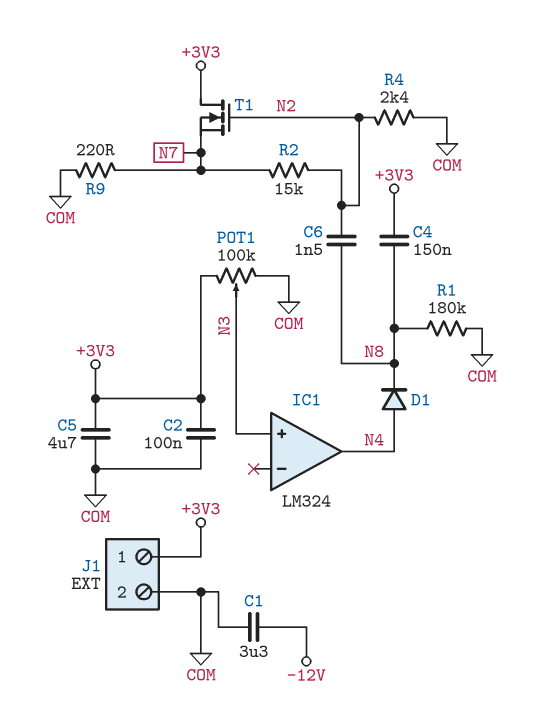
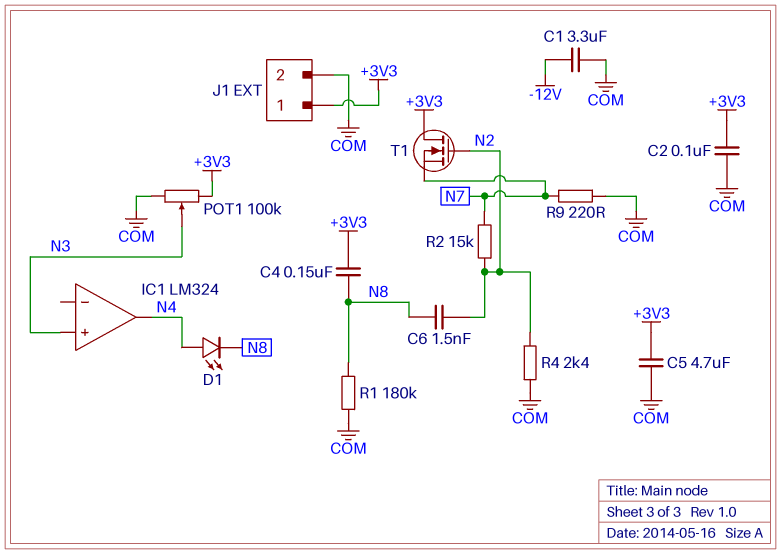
D1: diode (A N4, K N8) -> LED (A N4, K N8)

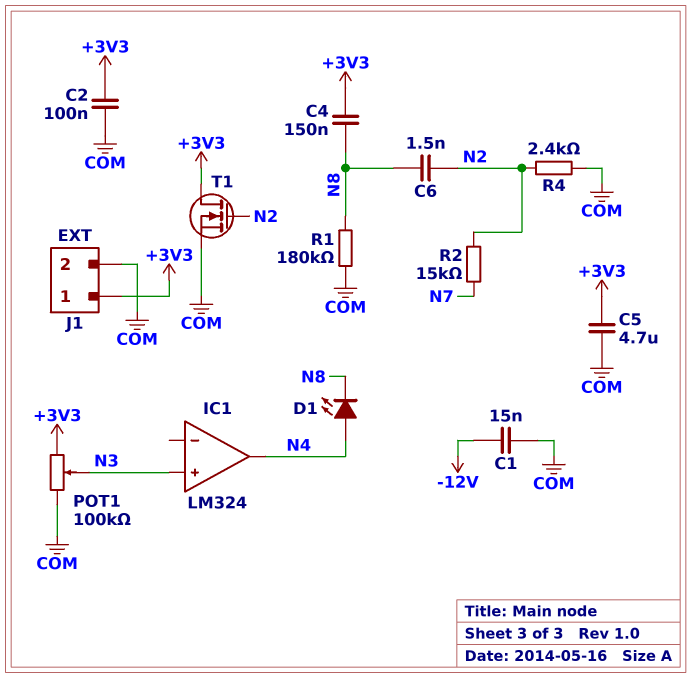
C1: 3.3uF (-12V, COM) -> 15nF (-12V, COM)
R9: 220 (COM, N7) -> none
T1: NMOS (G N2, D +3V3, S N7) -> NMOS (G N2, D +3V3, S COM)

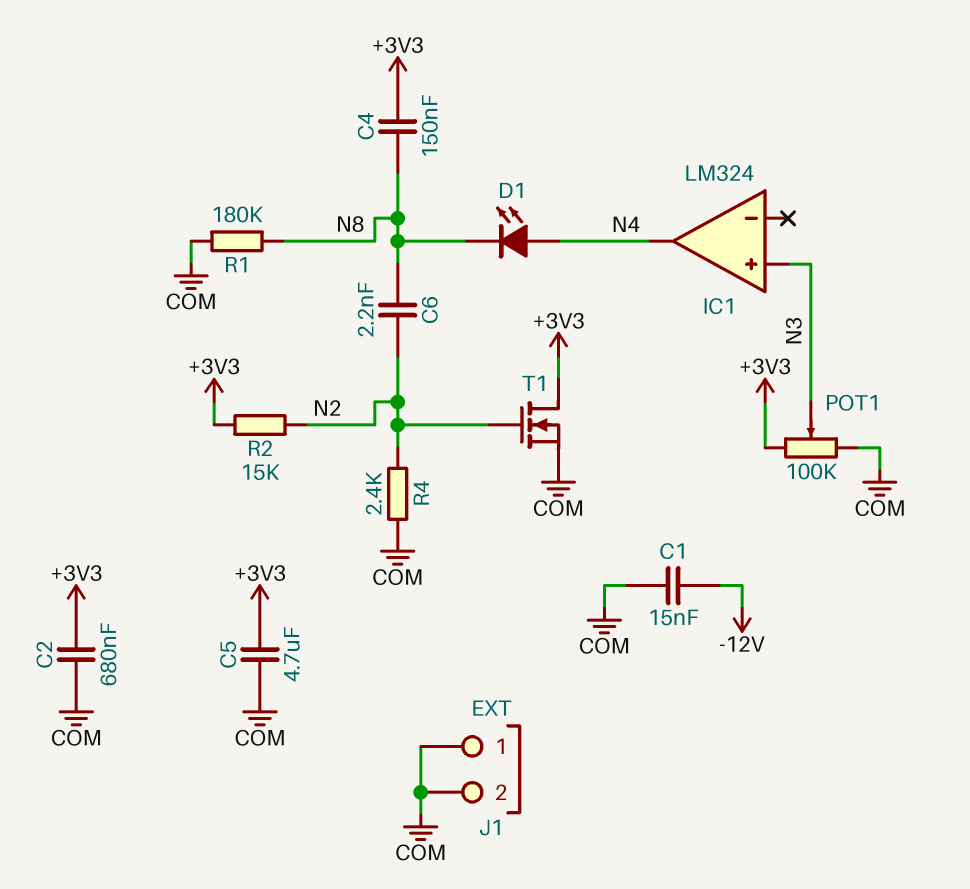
C2: 100nF (+3V3, COM) -> 680nF (+3V3, COM)
C6: 1.5nF (N2, N8) -> 2.2nF (N2, N8)
J1 pin 1: +3V3 -> COM
R2: 15k (N2, N7) -> 15k (+3V3, N2)

